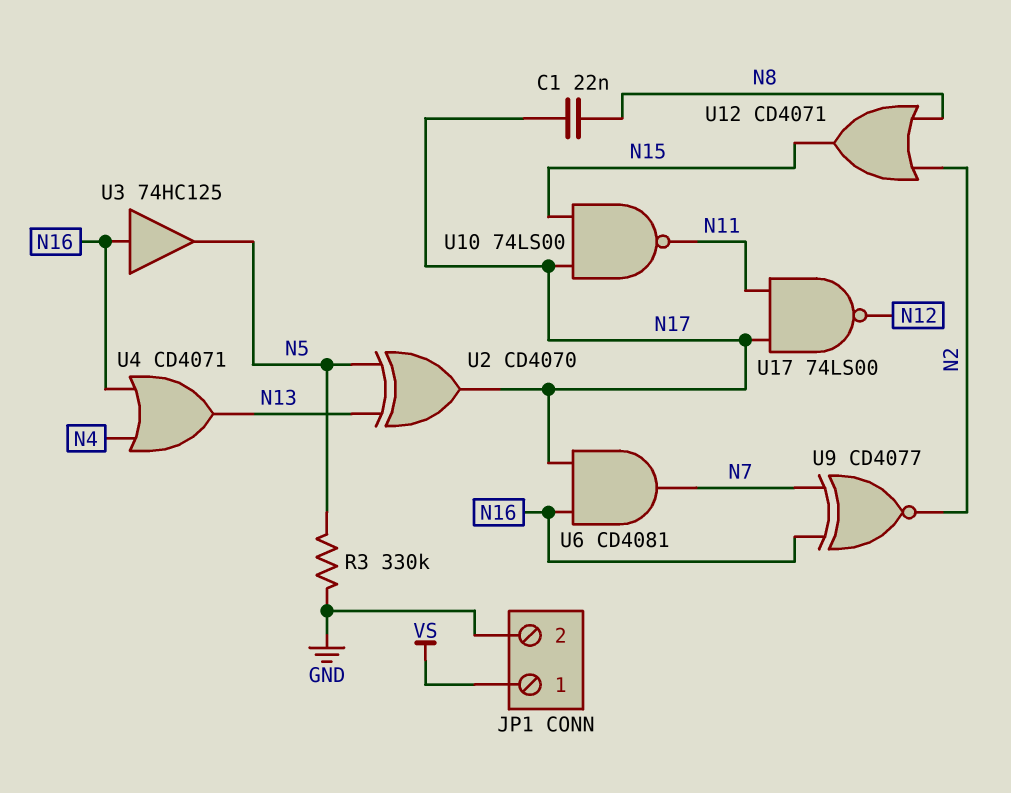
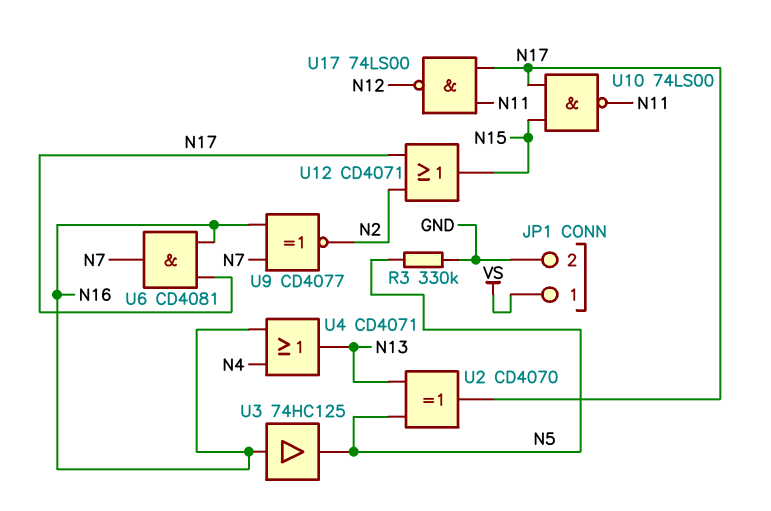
C1: 22nF (N8, N17) -> none
U12: OR CD4071 (in N2, in N8, out N15) -> OR CD4071 (in N2, in N17, out N15)

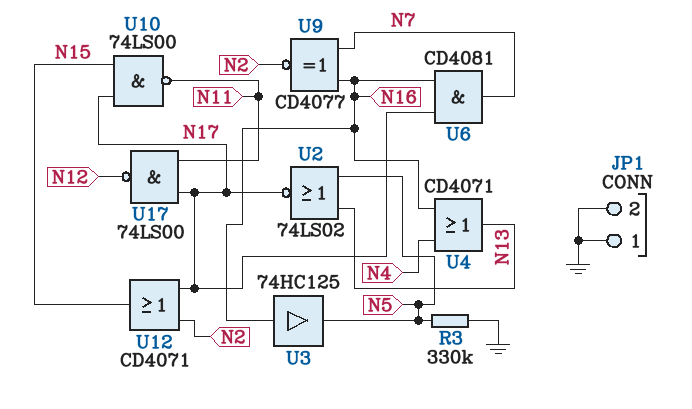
JP1 pin 1: VS -> GND
U2: XOR CD4070 (in N5, in N13, out N17) -> NOR 74LS02 (in N5, in N13, out N17)

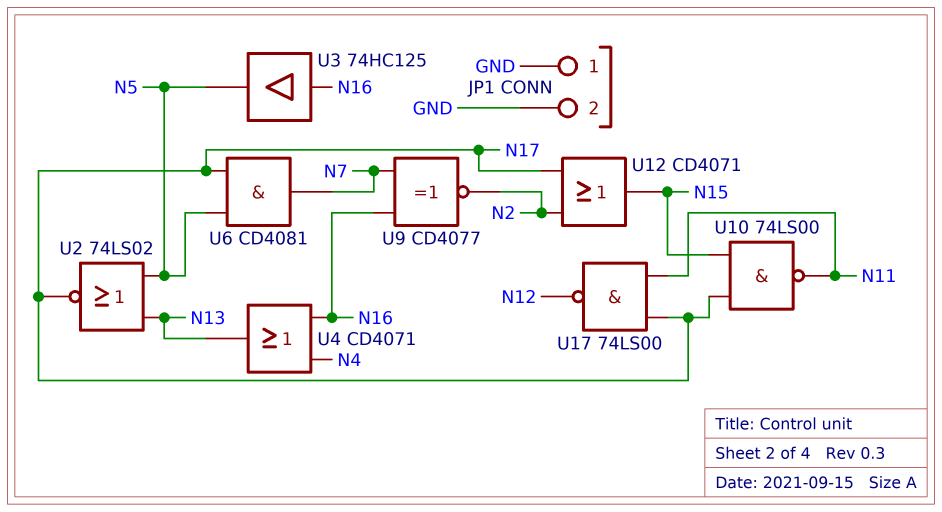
R3: 330k (GND, N5) -> none
U6: AND CD4081 (in N16, in N17, out N7) -> AND CD4081 (in N5, in N17, out N7)

